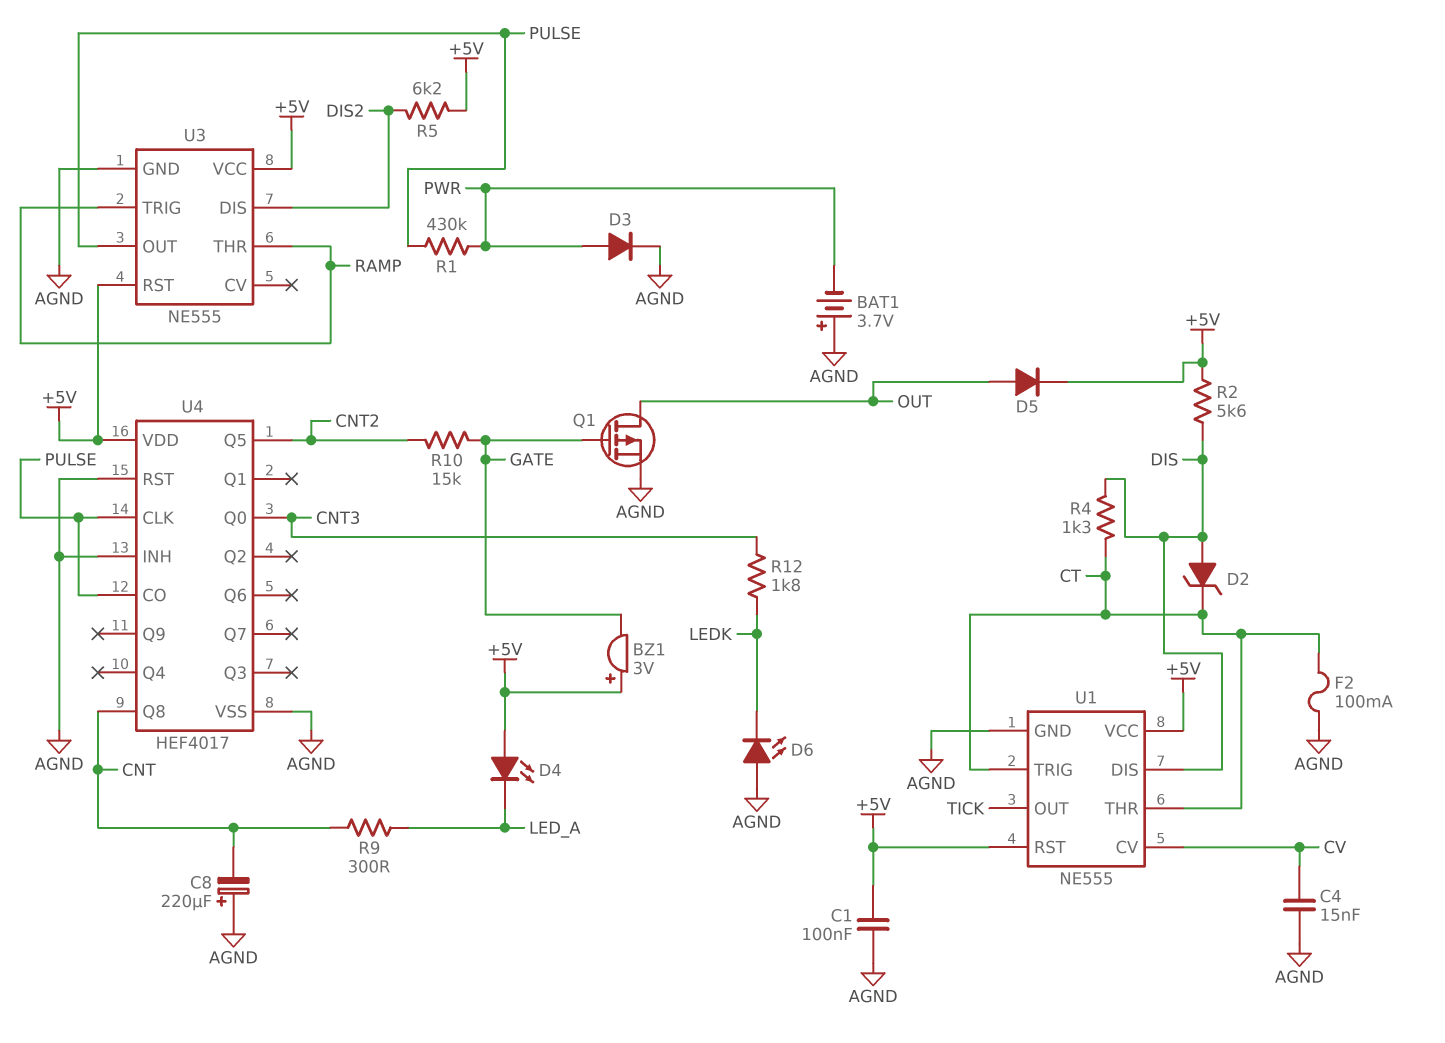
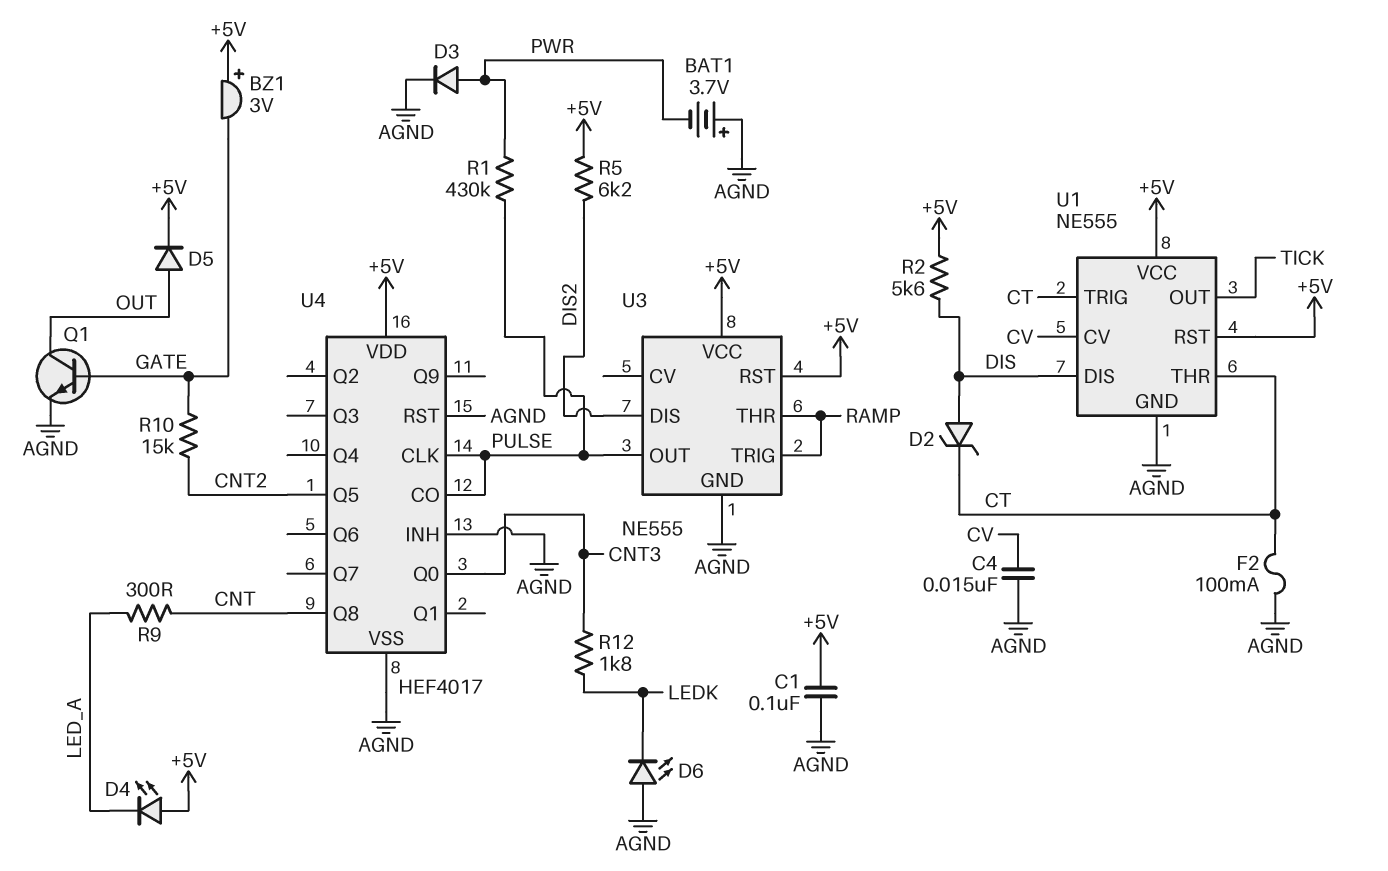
C8: 220uF (plus AGND, minus CNT) -> none
Q1: PMOS (G GATE, D OUT, S AGND) -> NPN (B GATE, C OUT, E AGND)
R4: 1.3k (CT, DIS) -> none

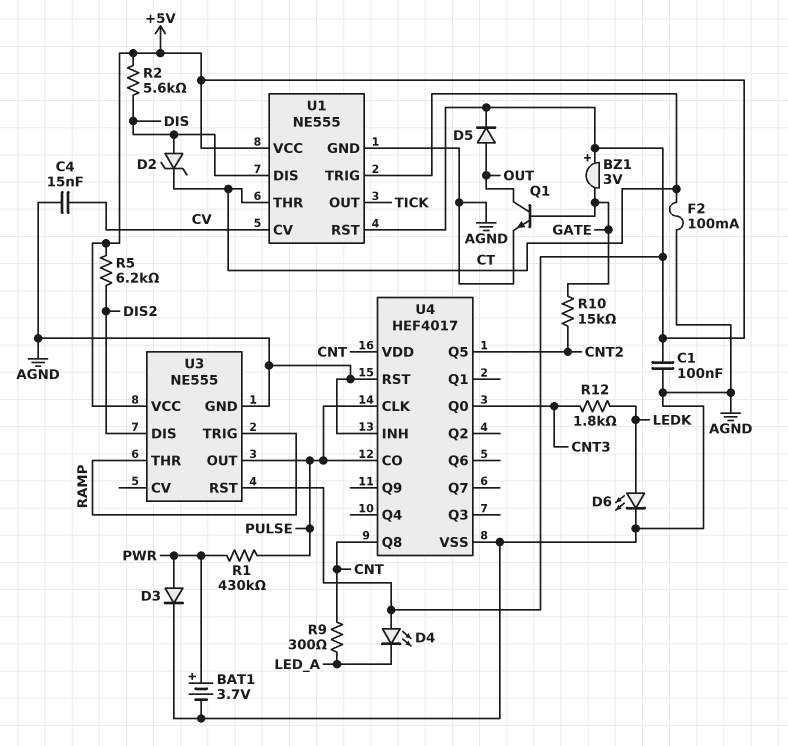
BAT1: 3.7V (plus AGND, minus PWR) -> 3.7V (plus PWR, minus AGND)
D6: LED (A AGND, K LEDK) -> LED (A LEDK, K AGND)
U4 pin VDD: +5V -> CNT

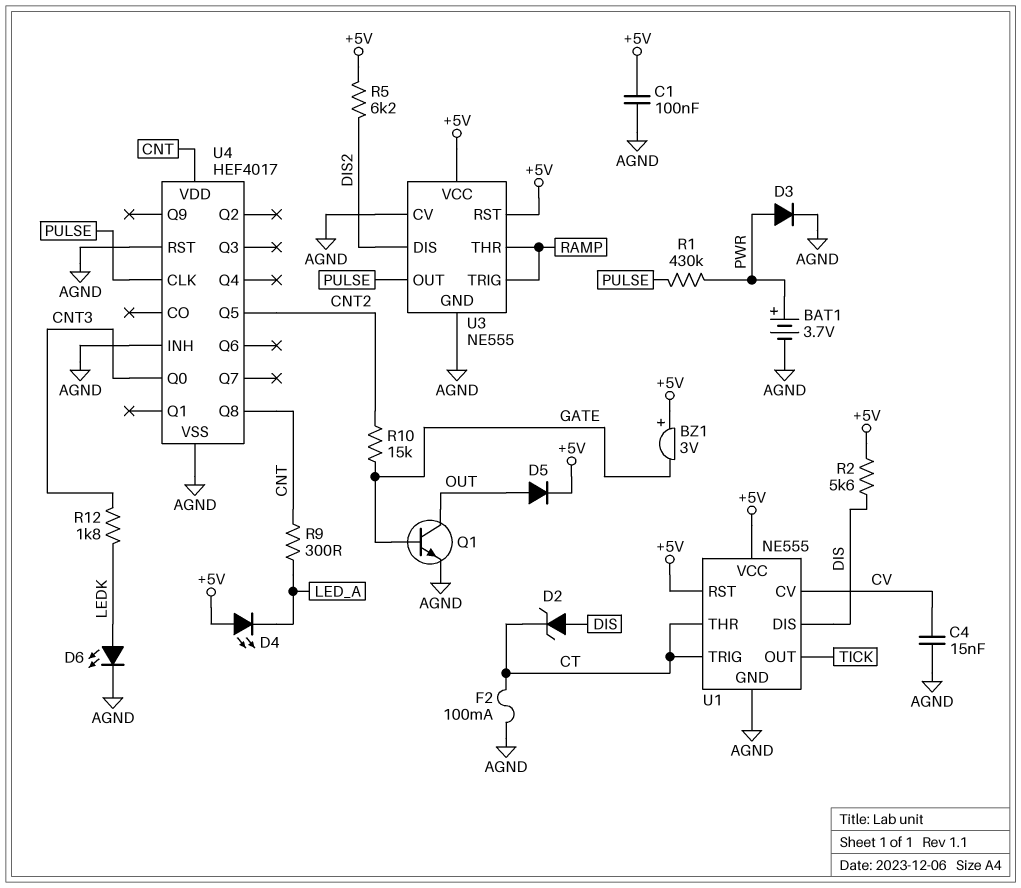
U3 pin CV: none -> AGND
U4 pin CO: PULSE -> none

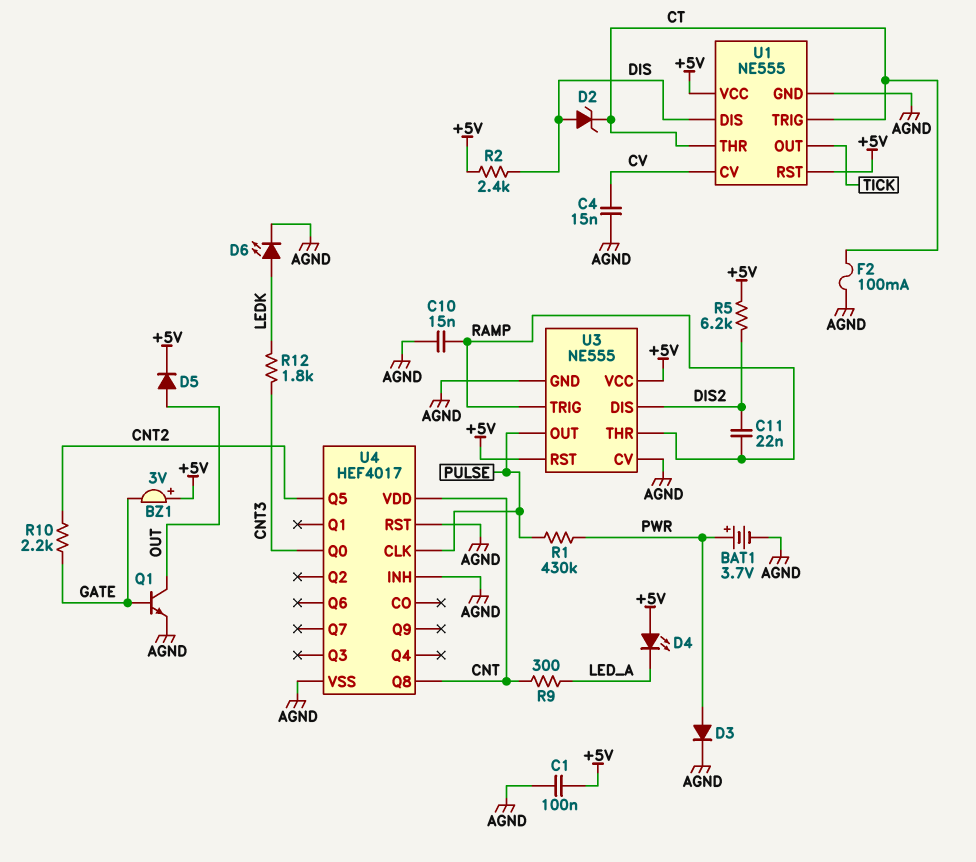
C10: none -> 15nF (AGND, RAMP)
C11: none -> 22nF (DIS2, RAMP)
R2: 5.6k (+5V, DIS) -> 2.4k (+5V, DIS)
R10: 15k (CNT2, GATE) -> 2.2k (CNT2, GATE)

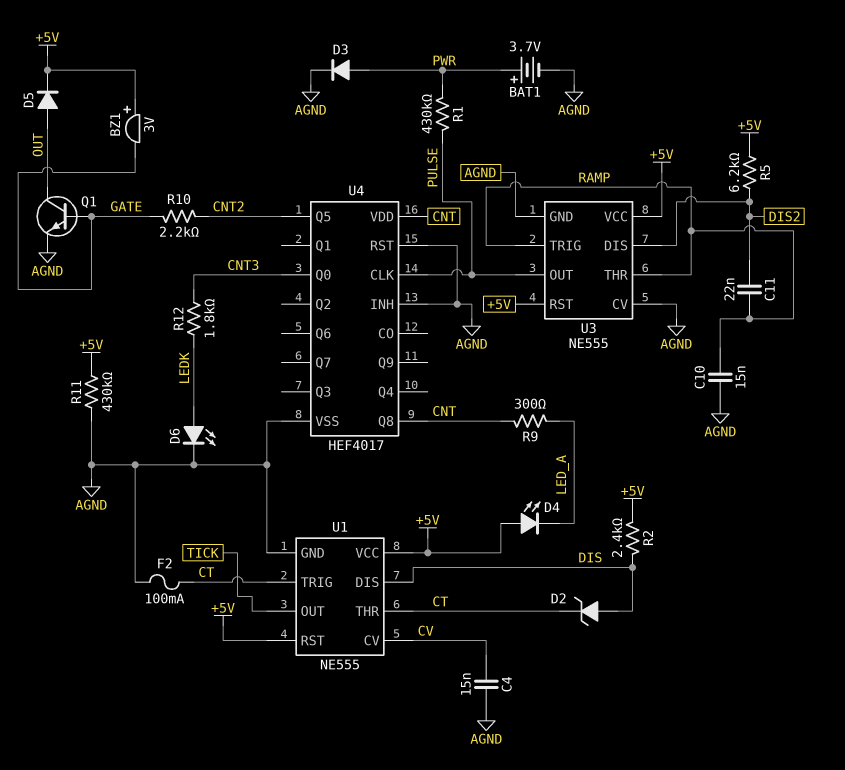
C1: 100nF (+5V, AGND) -> none
R11: none -> 430k (+5V, AGND)

